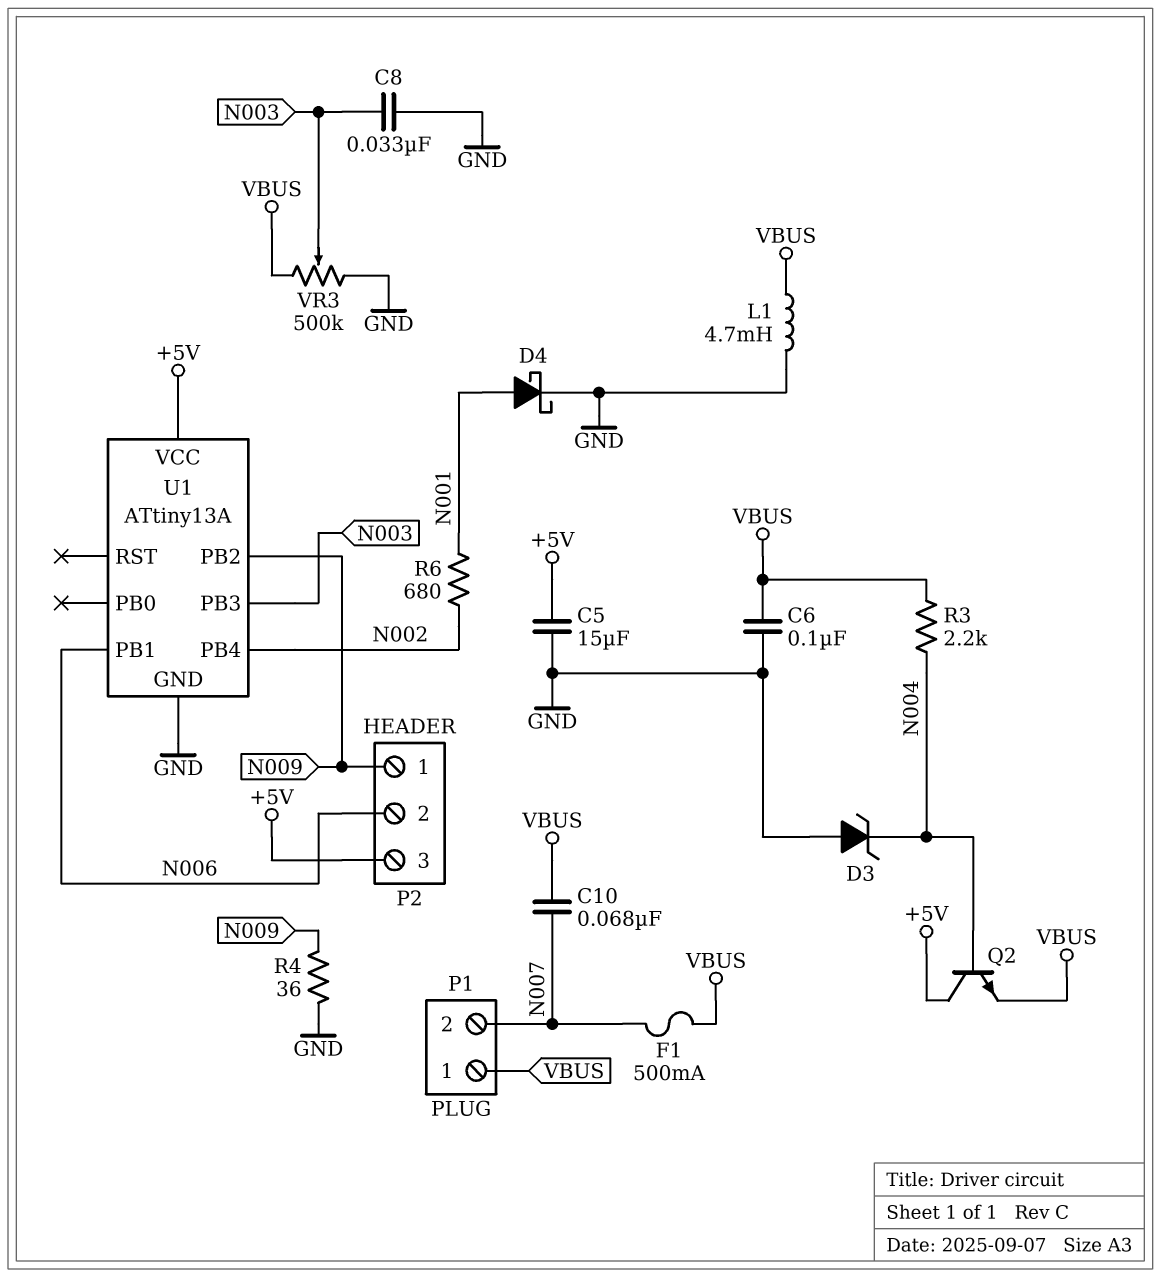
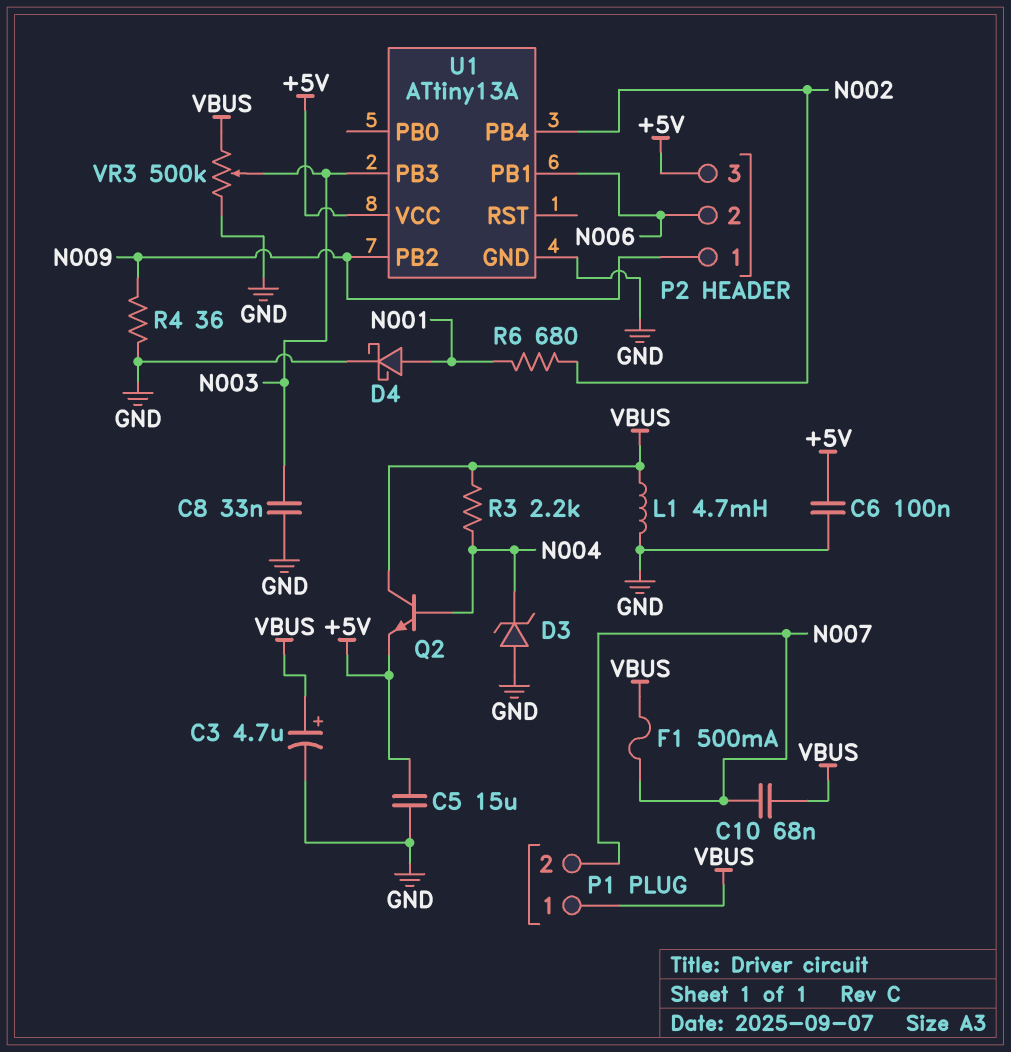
C3: none -> 4.7uF (plus VBUS, minus GND)
C6: 100nF (GND, VBUS) -> 100nF (+5V, GND)
Q2: NPN (B N004, C +5V, E VBUS) -> NPN (B N004, C VBUS, E +5V)

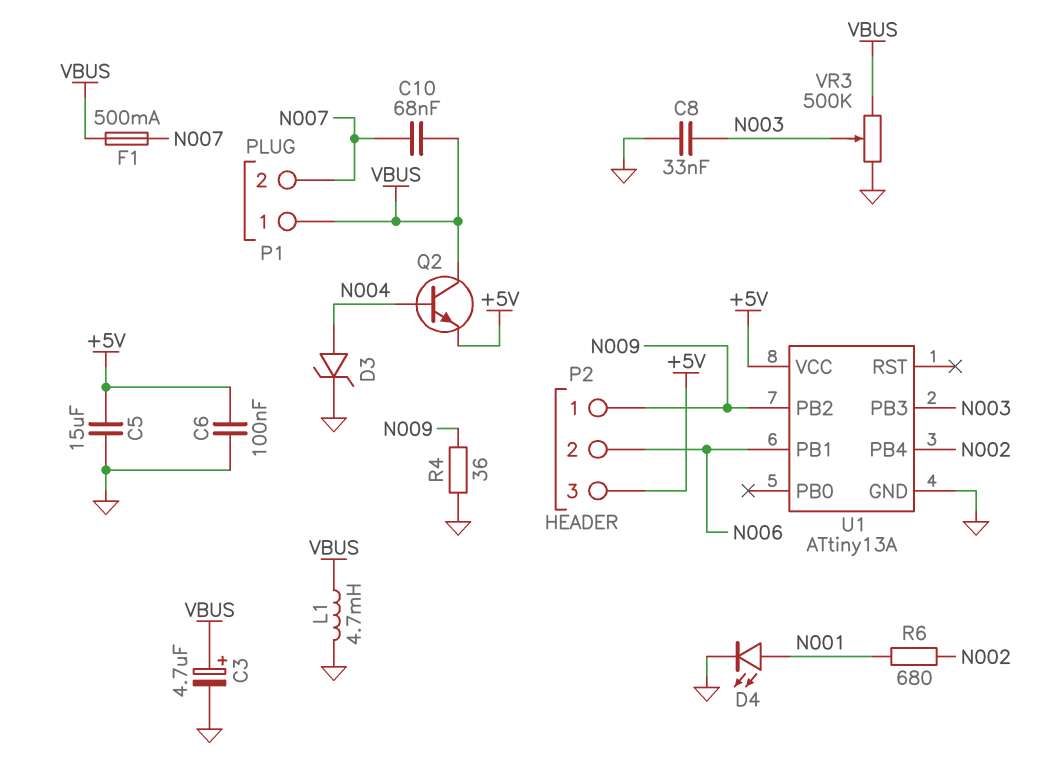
D3: zener (A GND, K N004) -> zener (A N004, K GND)
D4: schottky (A N001, K GND) -> LED (A N001, K GND)
R3: 2.2k (N004, VBUS) -> none

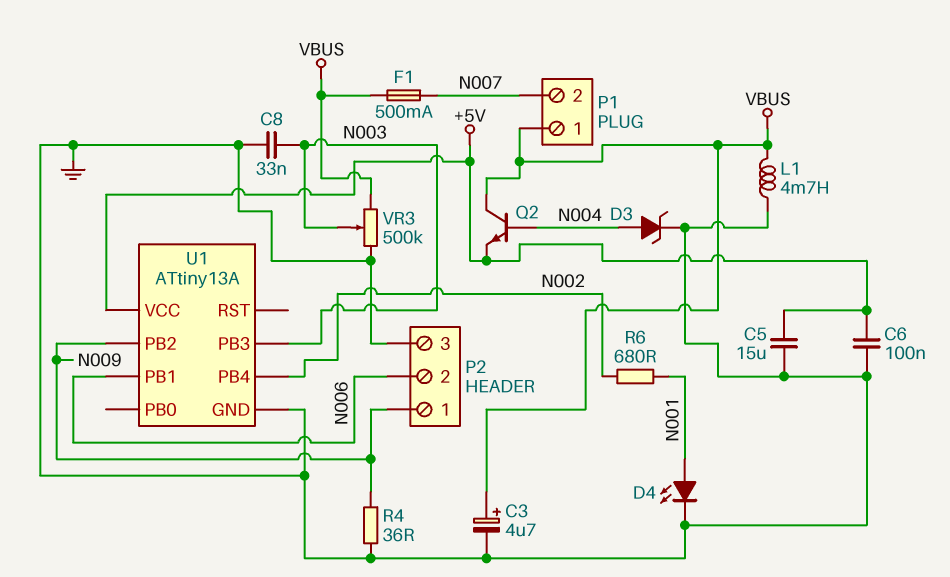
C10: 68nF (N007, VBUS) -> none
P2 pin 3: +5V -> GND

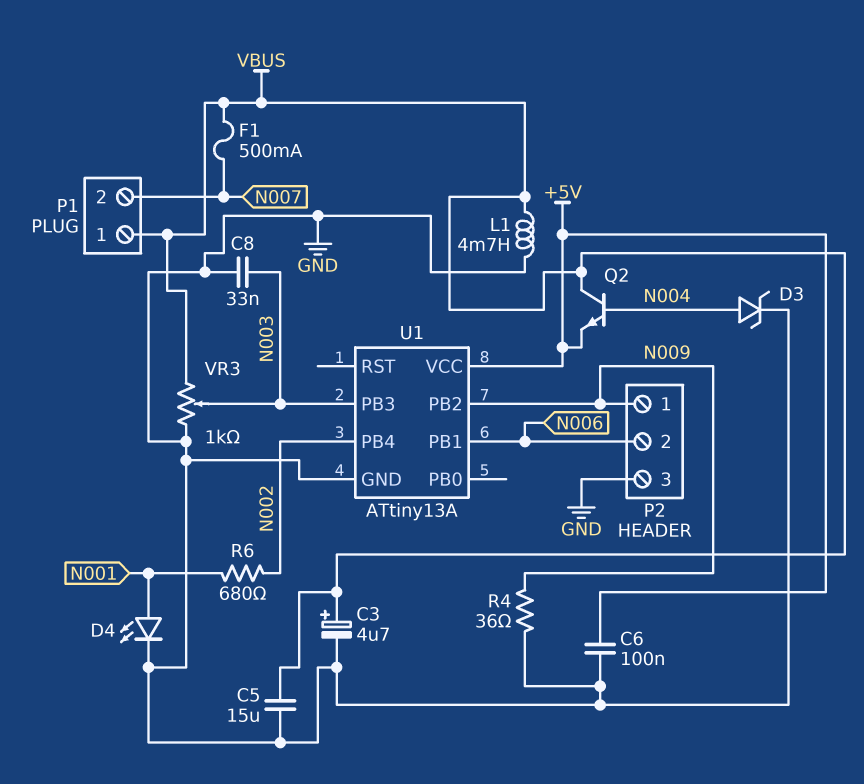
C5: 15uF (+5V, GND) -> 15uF (GND, VBUS)
VR3: 500k (GND, VBUS, wiper N003) -> 1k (GND, VBUS, wiper N003)

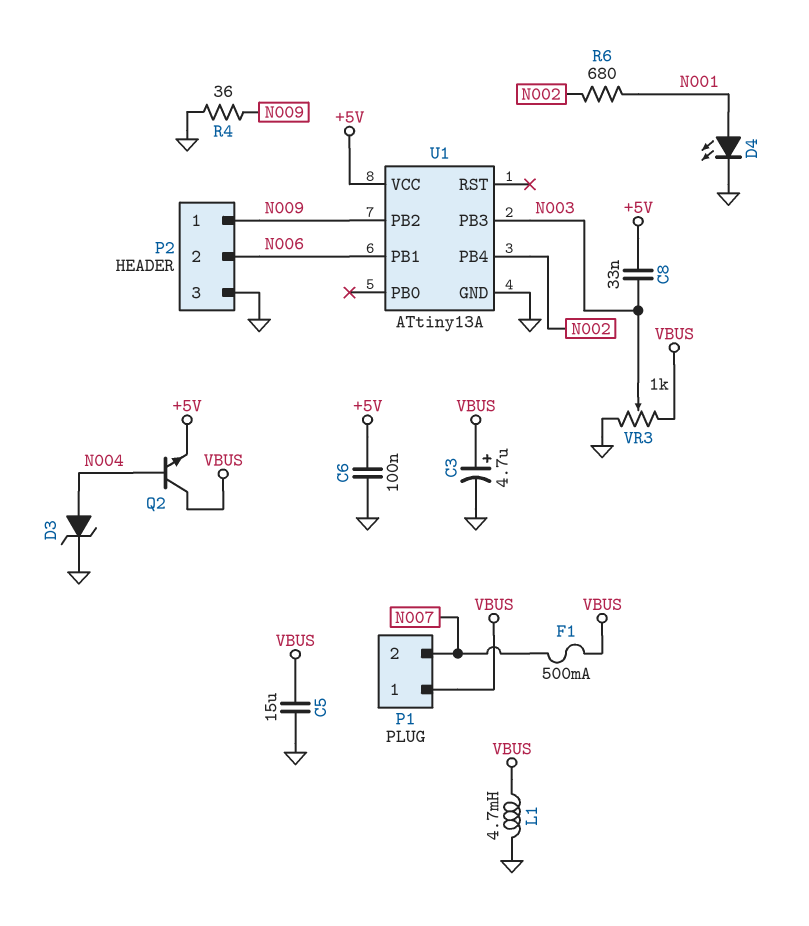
C8: 33nF (GND, N003) -> 33nF (+5V, N003)

